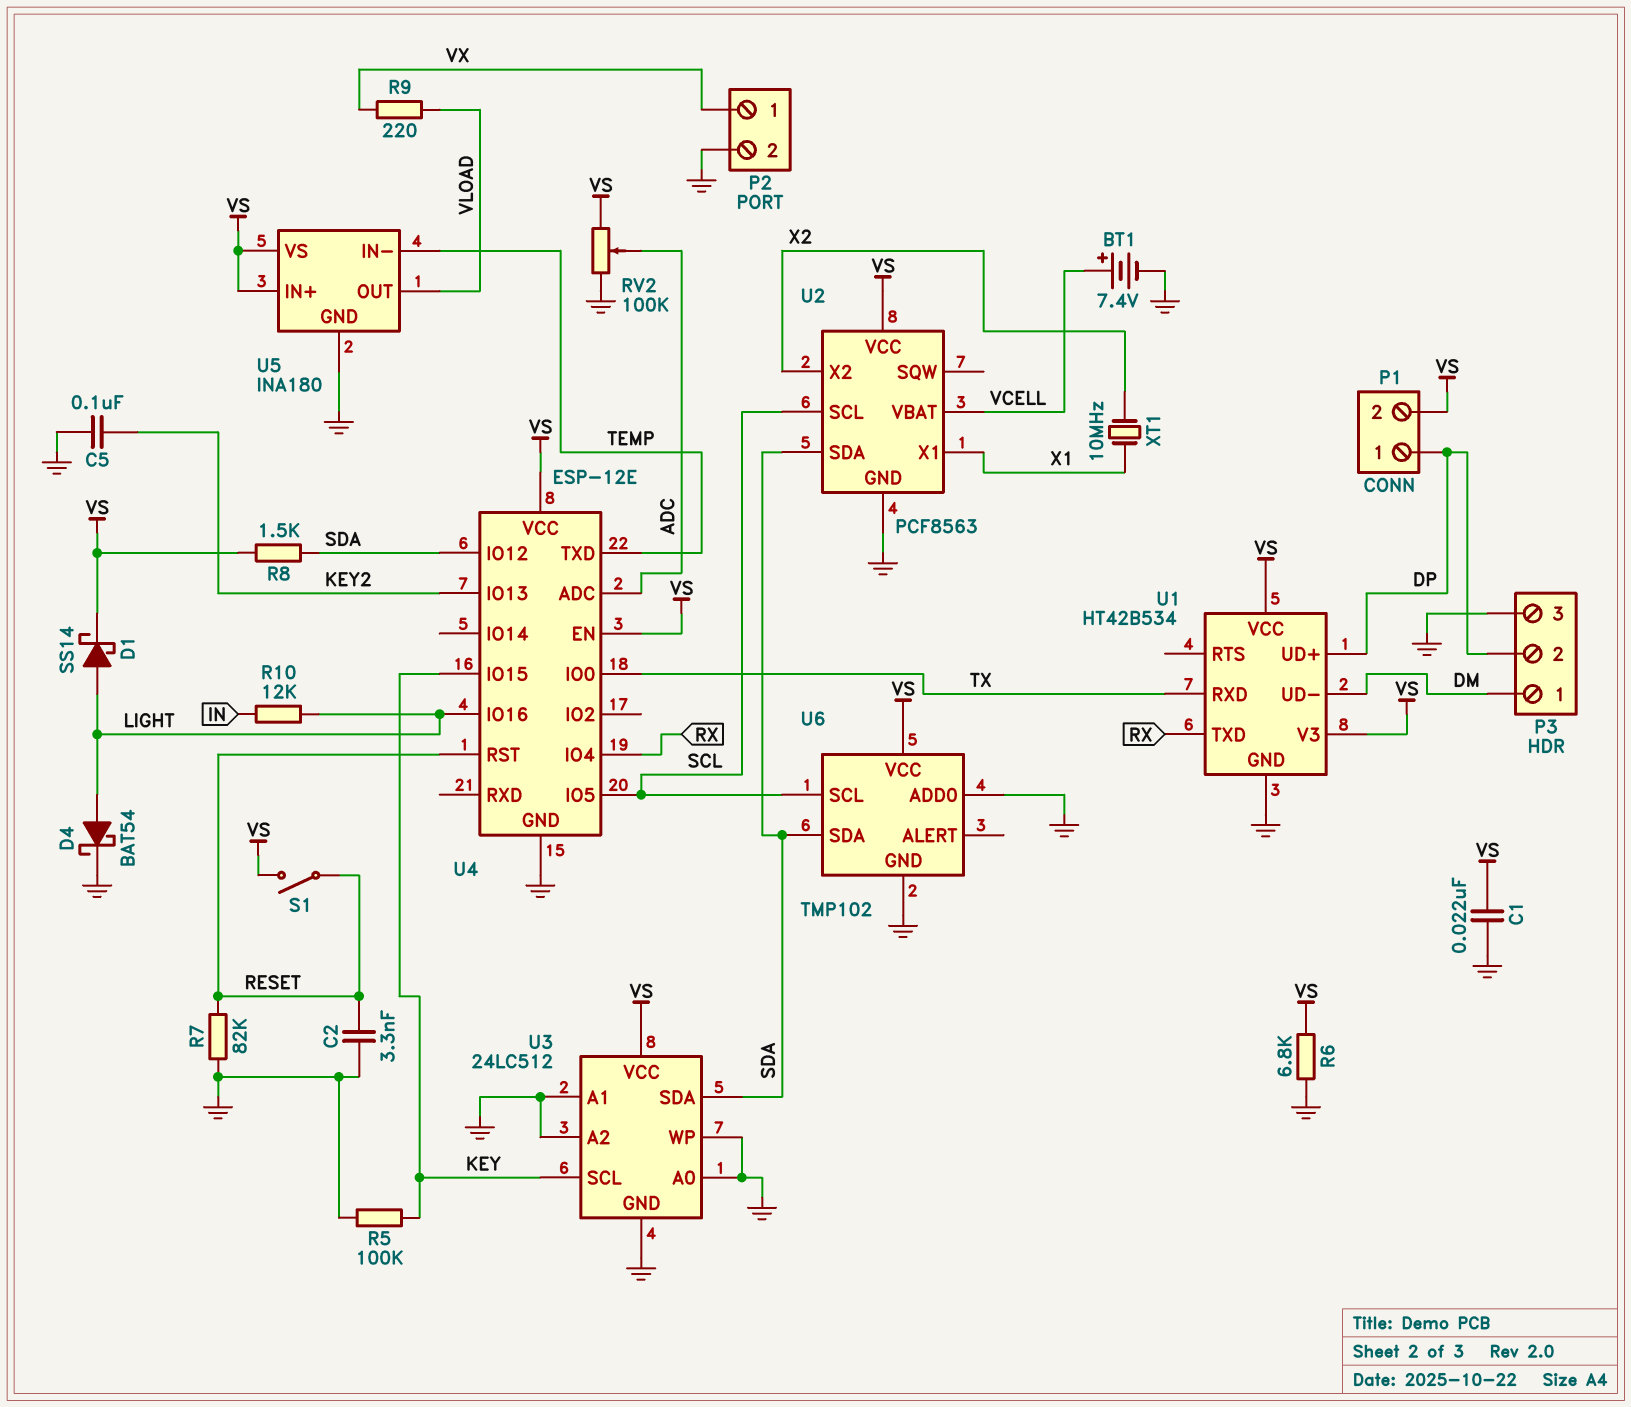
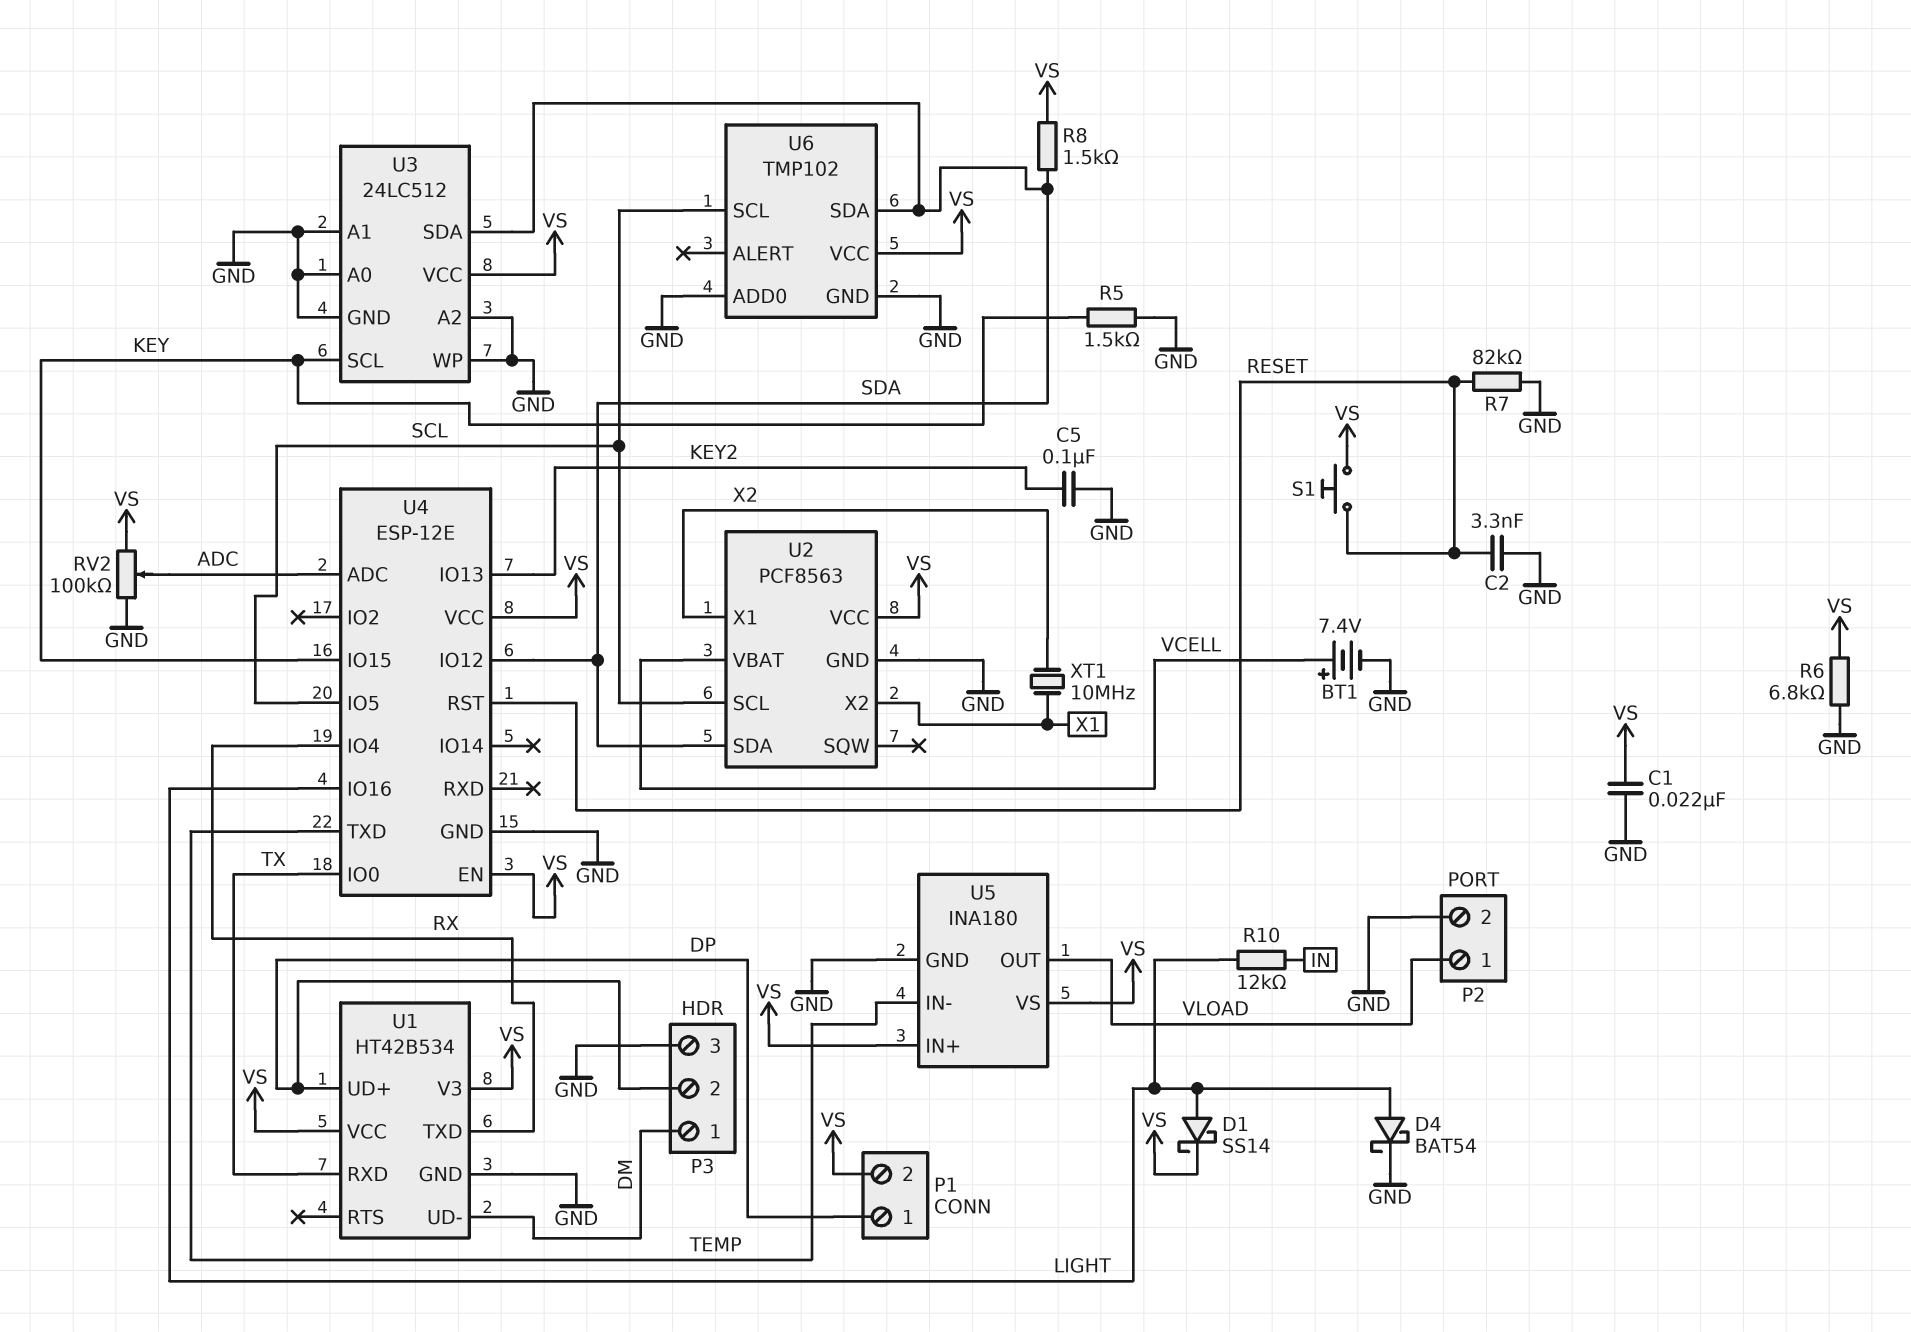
P2 pin 1: VX -> VLOAD
R5: 100k (GND, KEY) -> 1.5k (GND, KEY)
R9: 220 (VLOAD, VX) -> none
S1: switch (RESET, VS) -> button (RESET, VS)
U2 pin X1: X1 -> X2
U2 pin X2: X2 -> X1

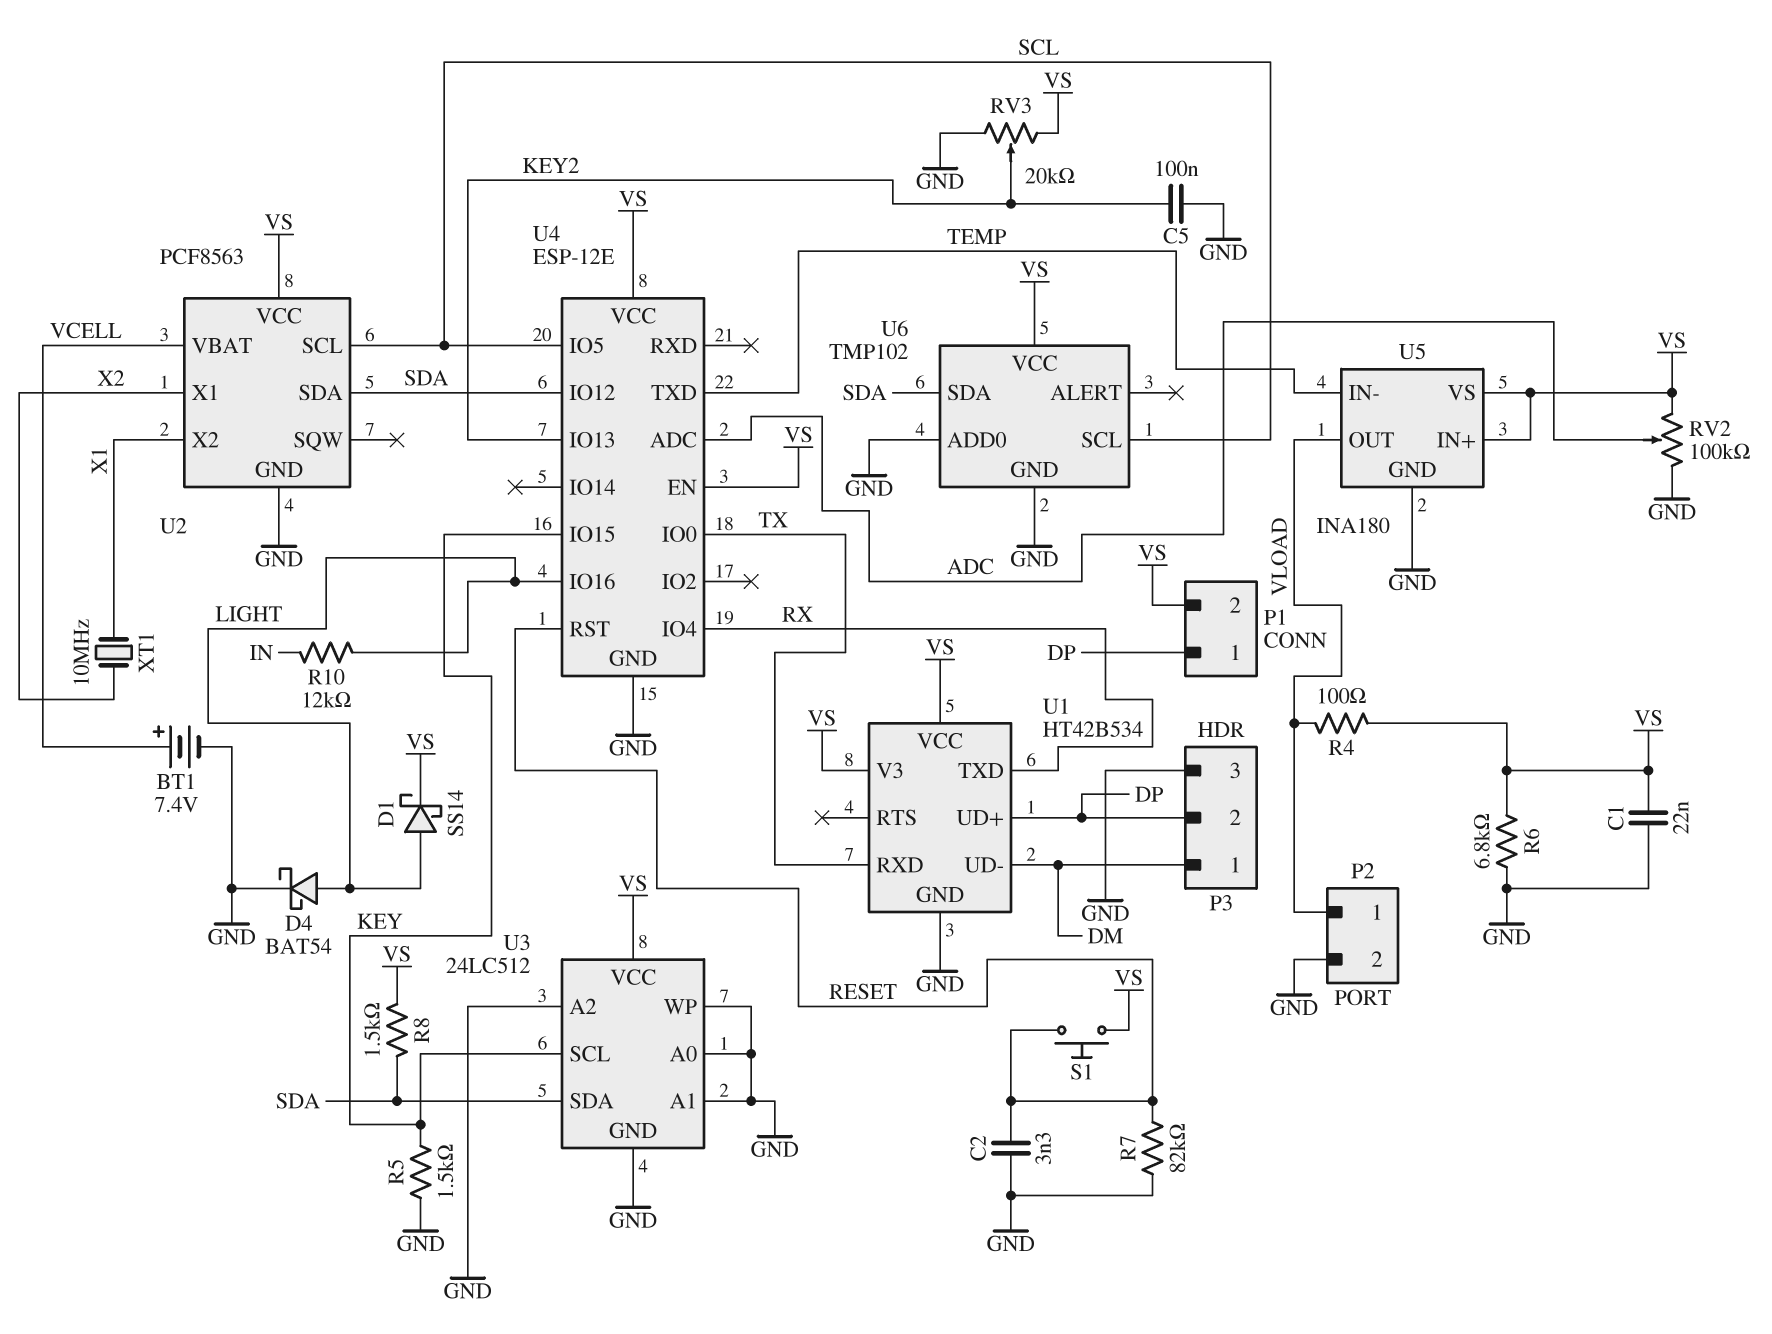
R4: none -> 100 (VLOAD, VS)
RV3: none -> 20k (GND, VS, wiper KEY2)

